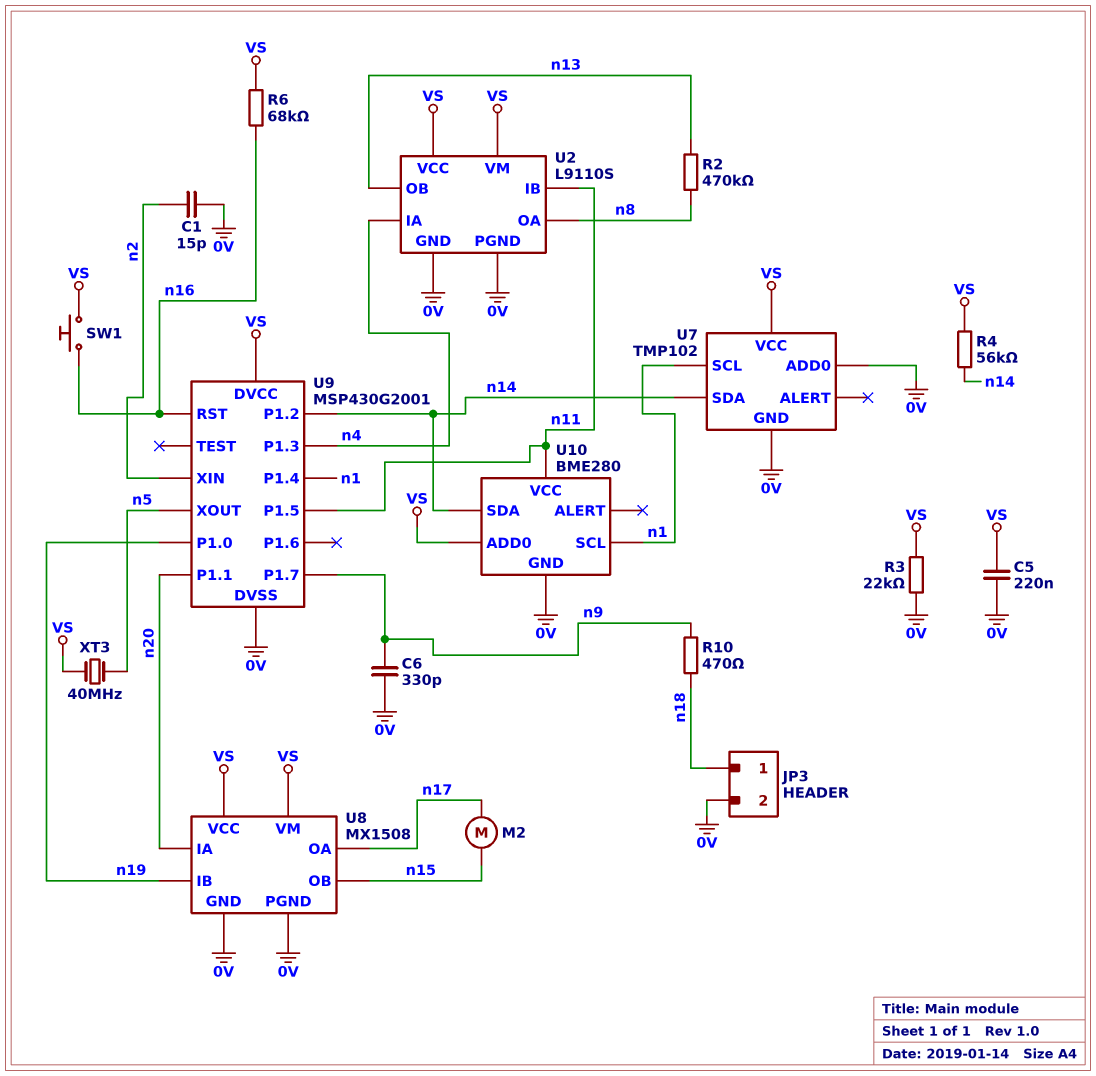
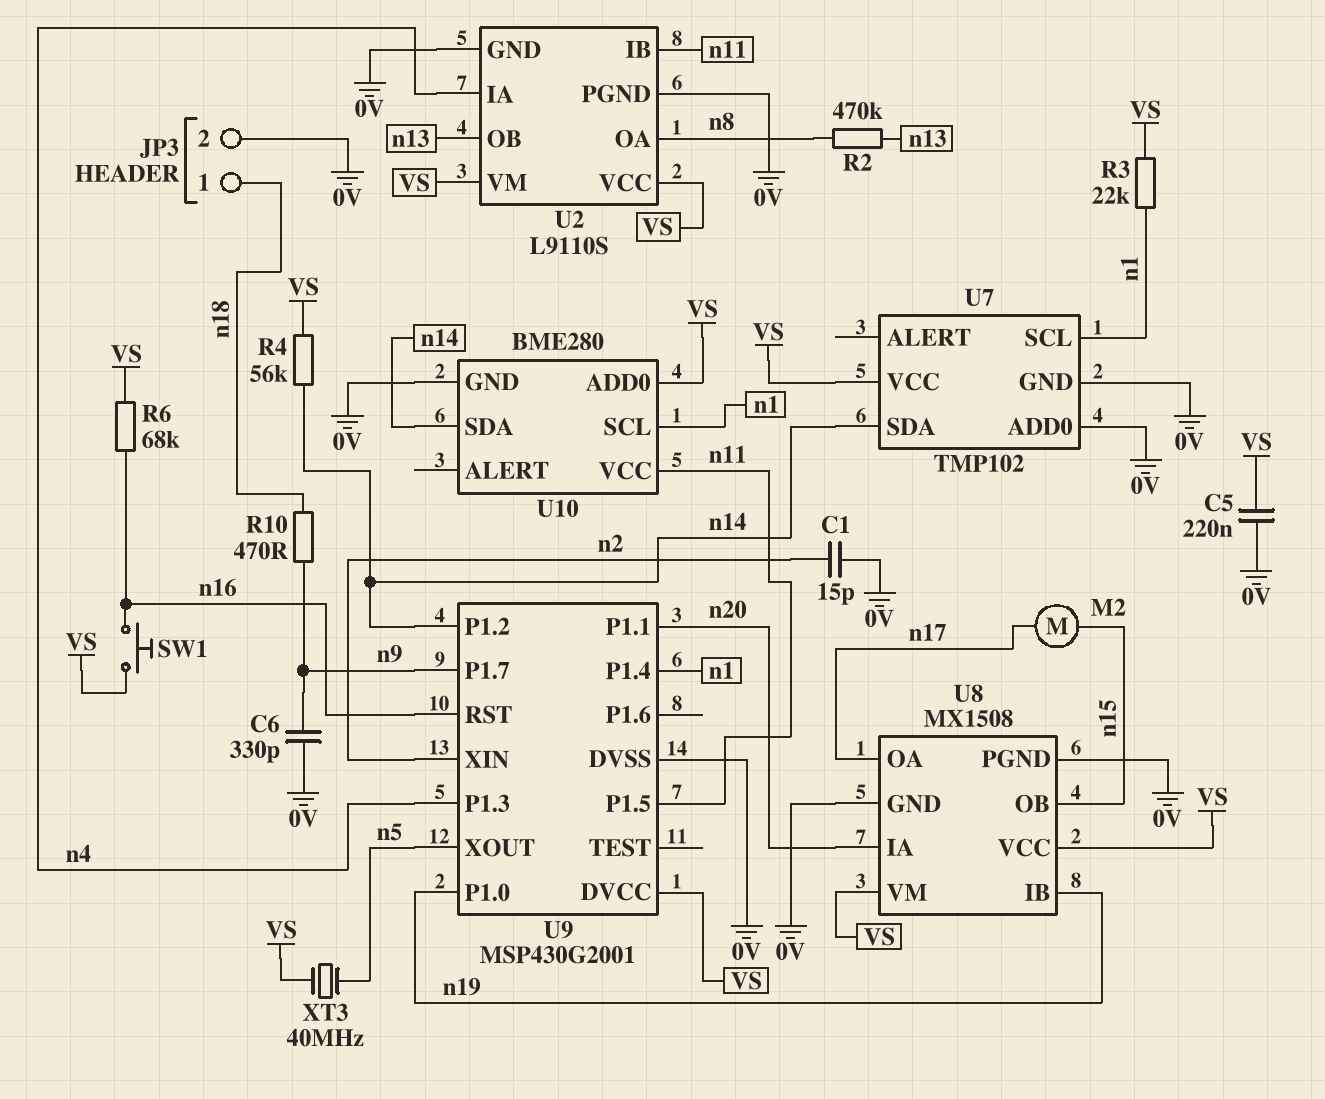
R3: 22k (0V, VS) -> 22k (VS, n1)

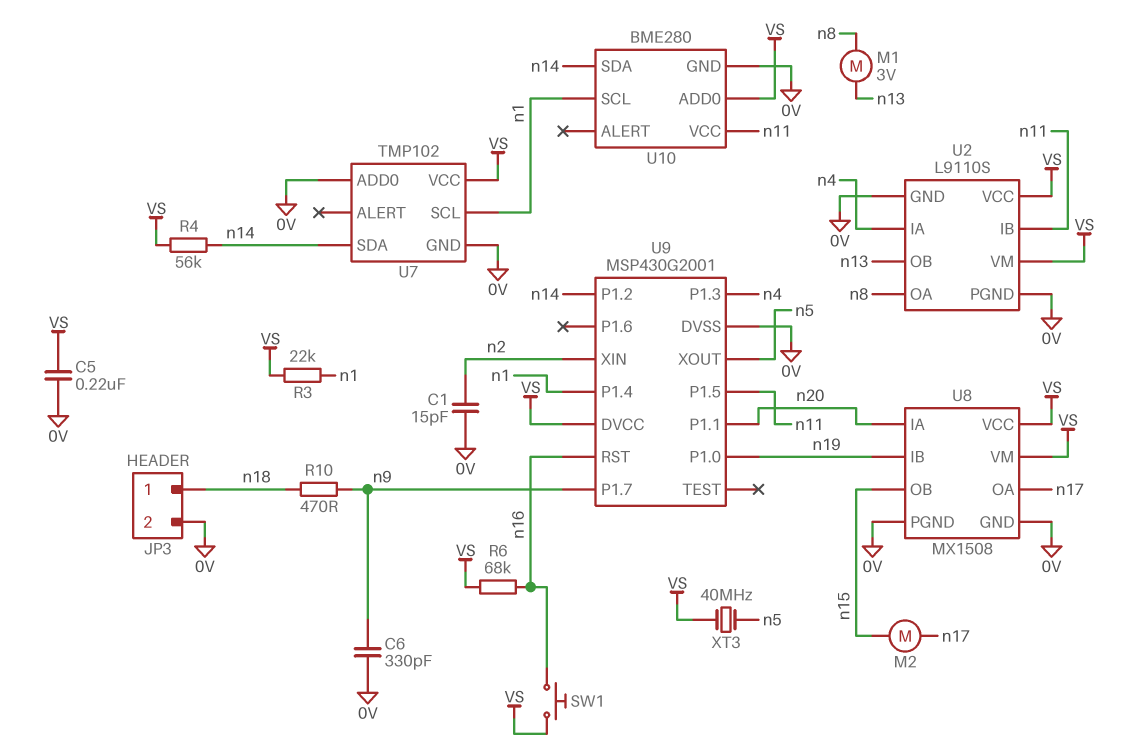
M1: none -> motor 3V (n8, n13)
R2: 470k (n8, n13) -> none

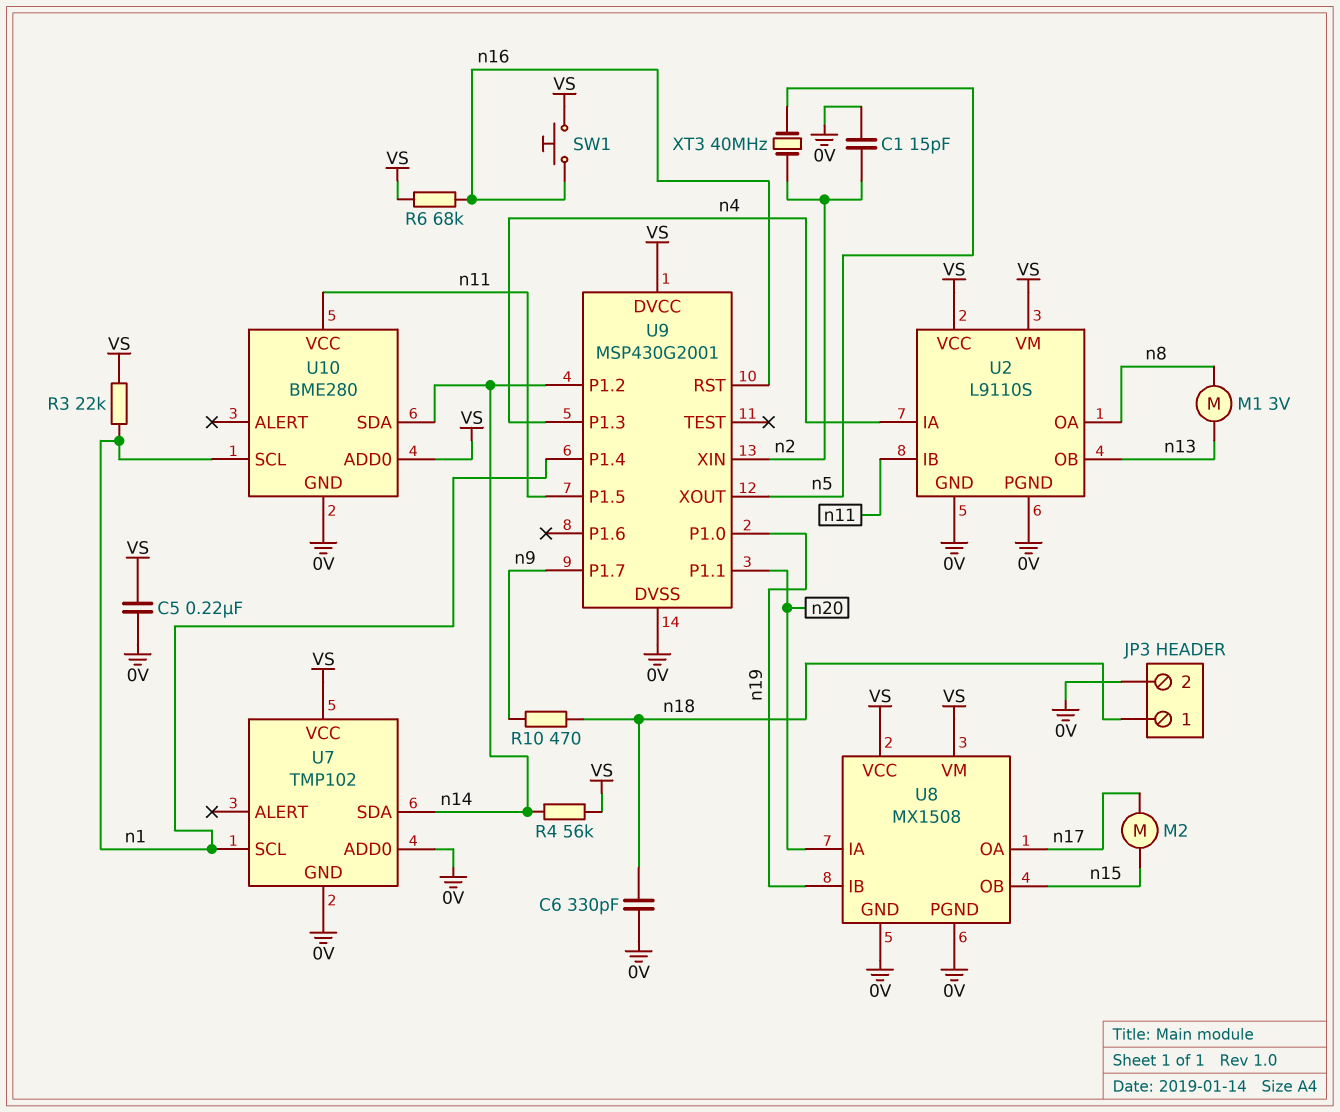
C6: 330pF (0V, n9) -> 330pF (0V, n18)
XT3: 40MHz (VS, n5) -> 40MHz (n2, n5)

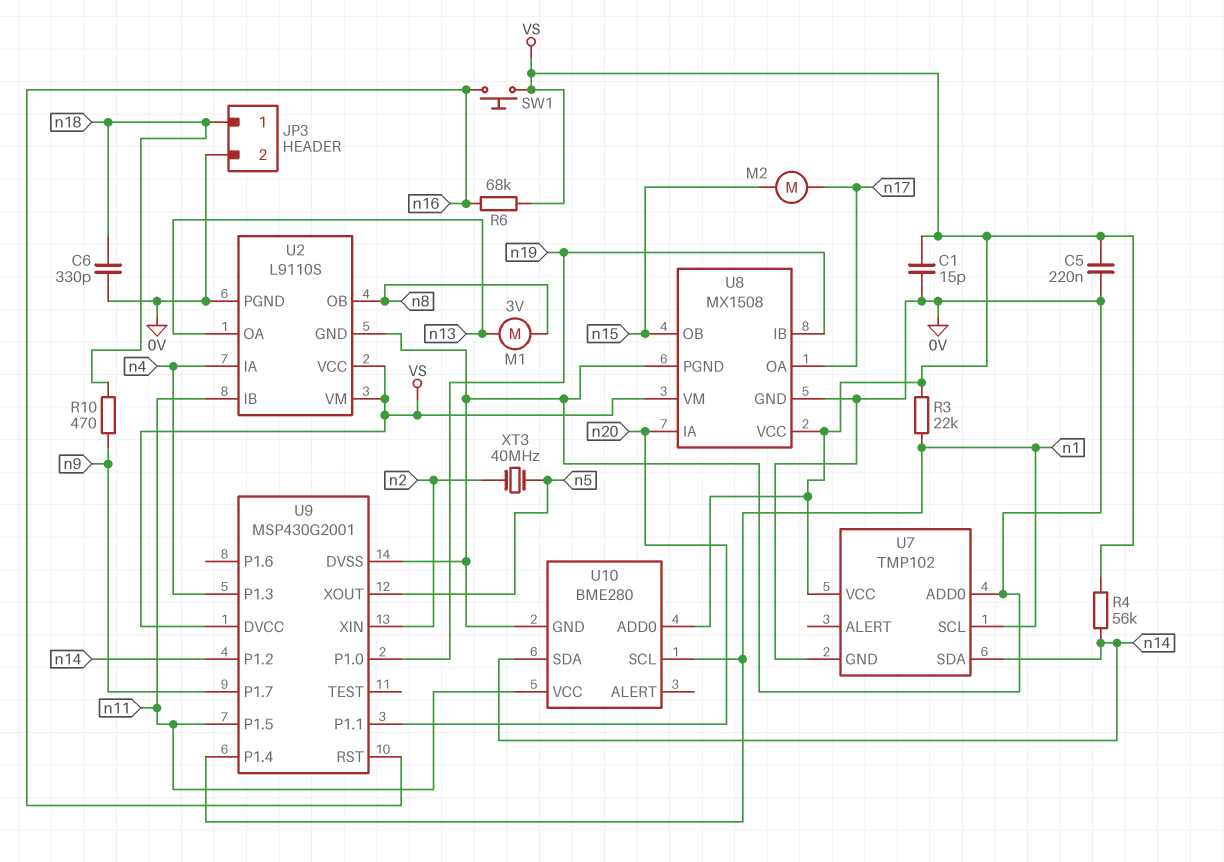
C1: 15pF (0V, n2) -> 15pF (0V, VS)
U2 pin OA: n8 -> n13
U2 pin OB: n13 -> n8

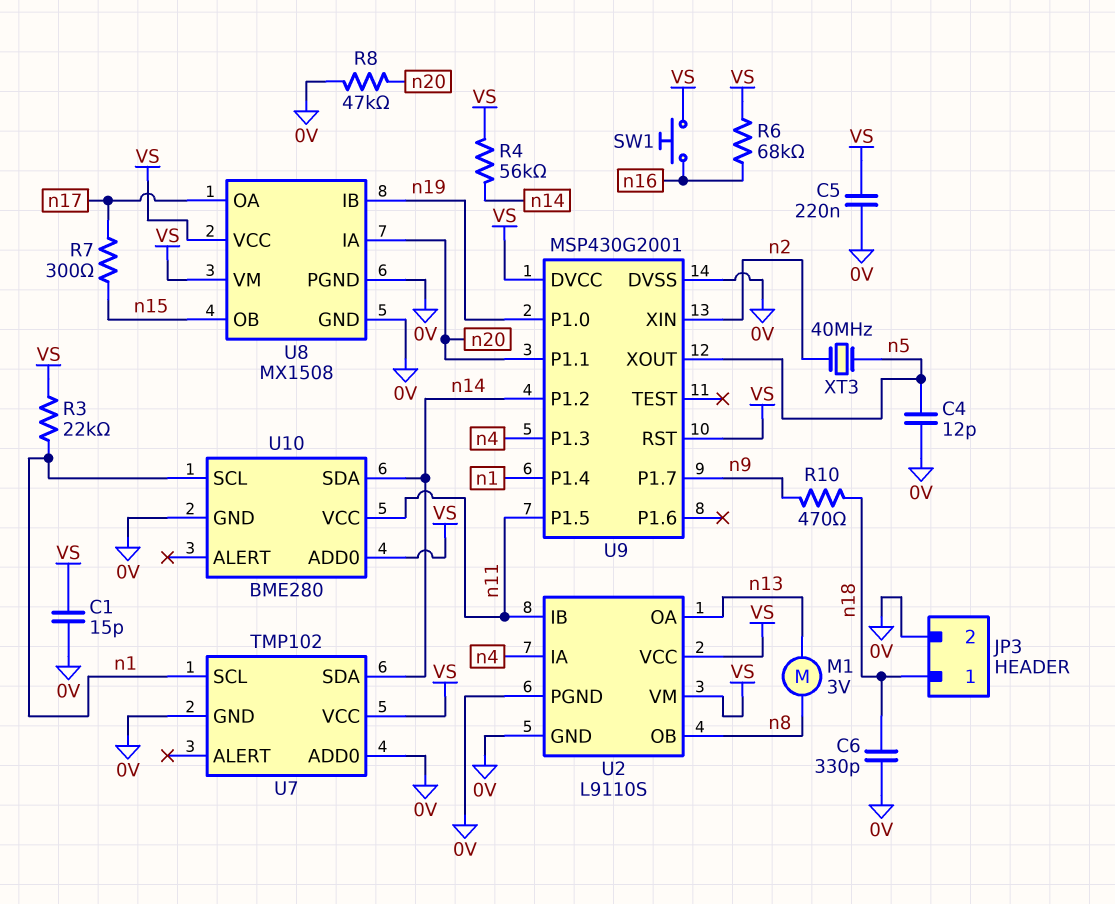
C4: none -> 12pF (0V, n5)
M2: motor (n15, n17) -> none
R7: none -> 300 (n15, n17)
R8: none -> 47k (0V, n20)
U9 pin RST: n16 -> VS

